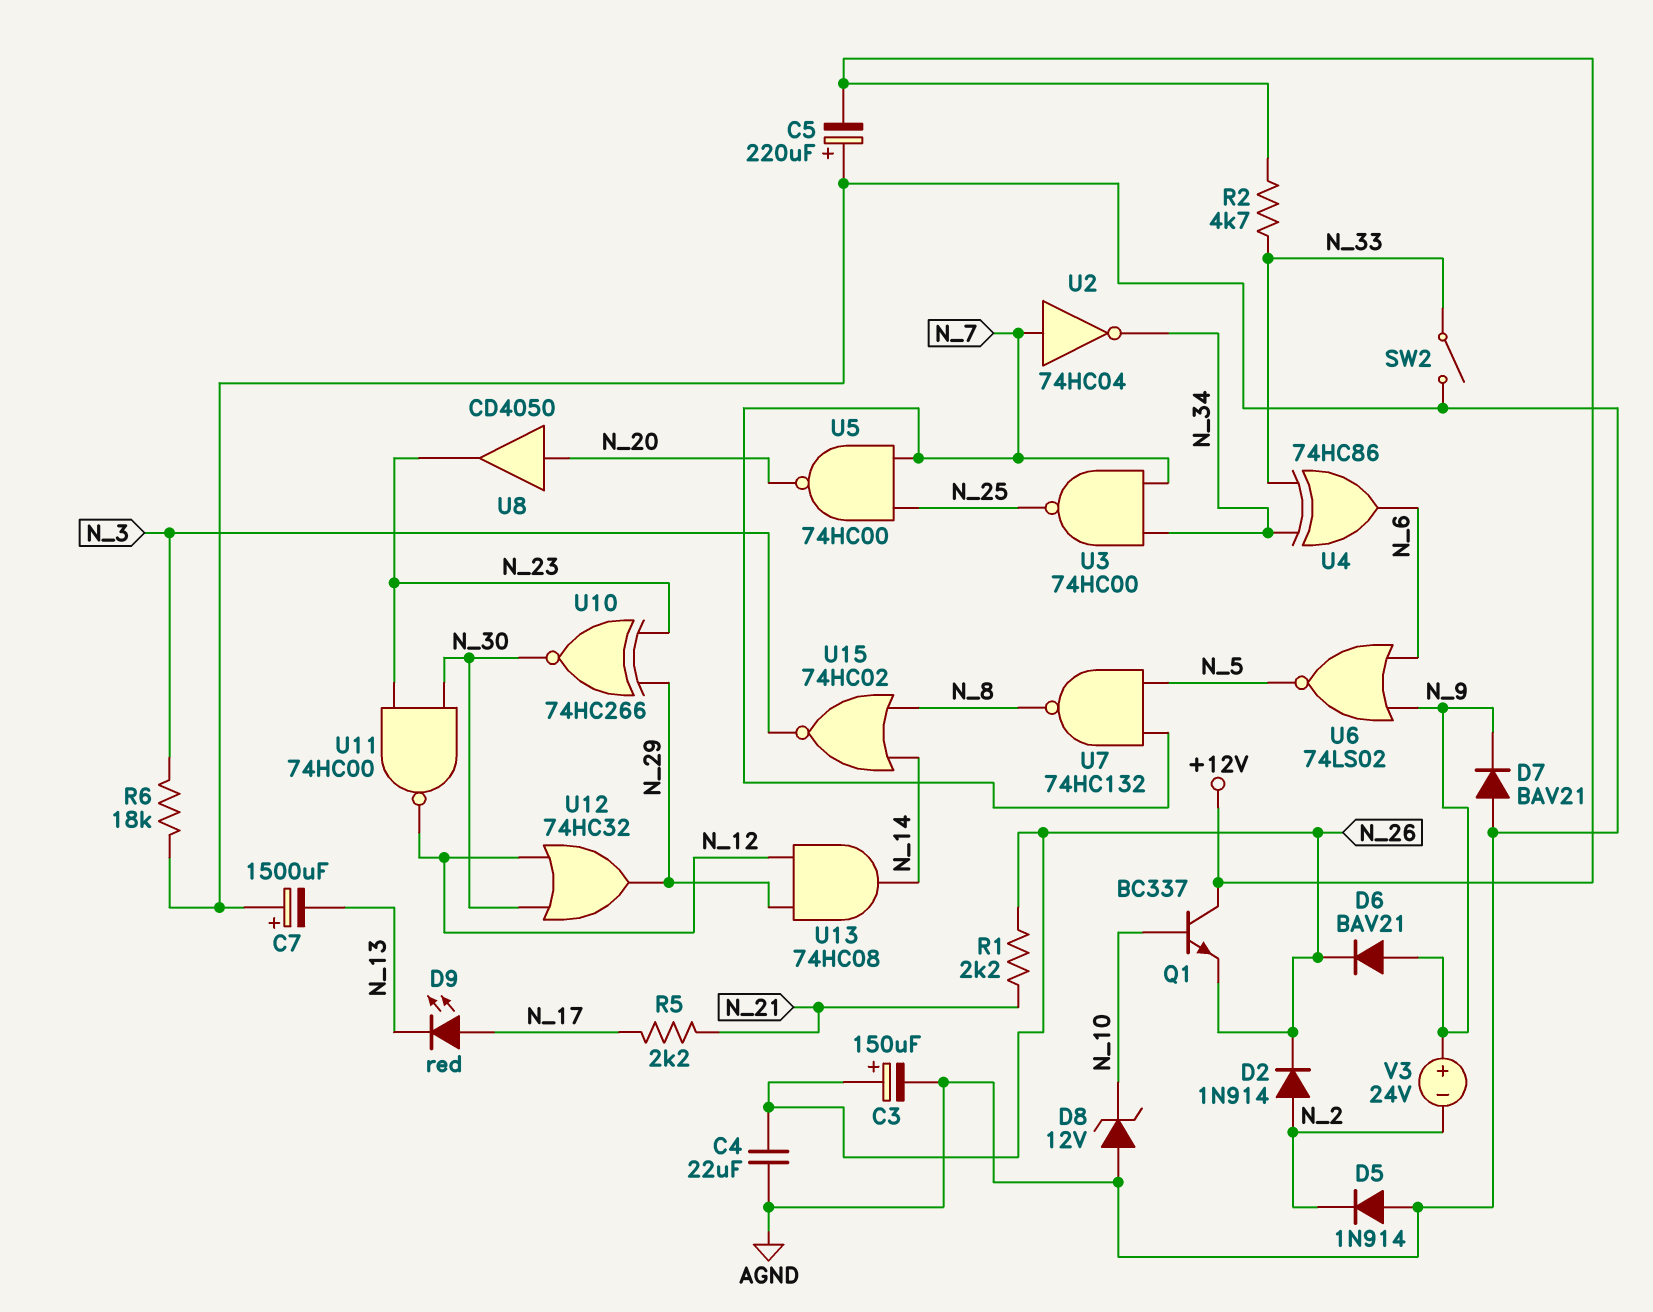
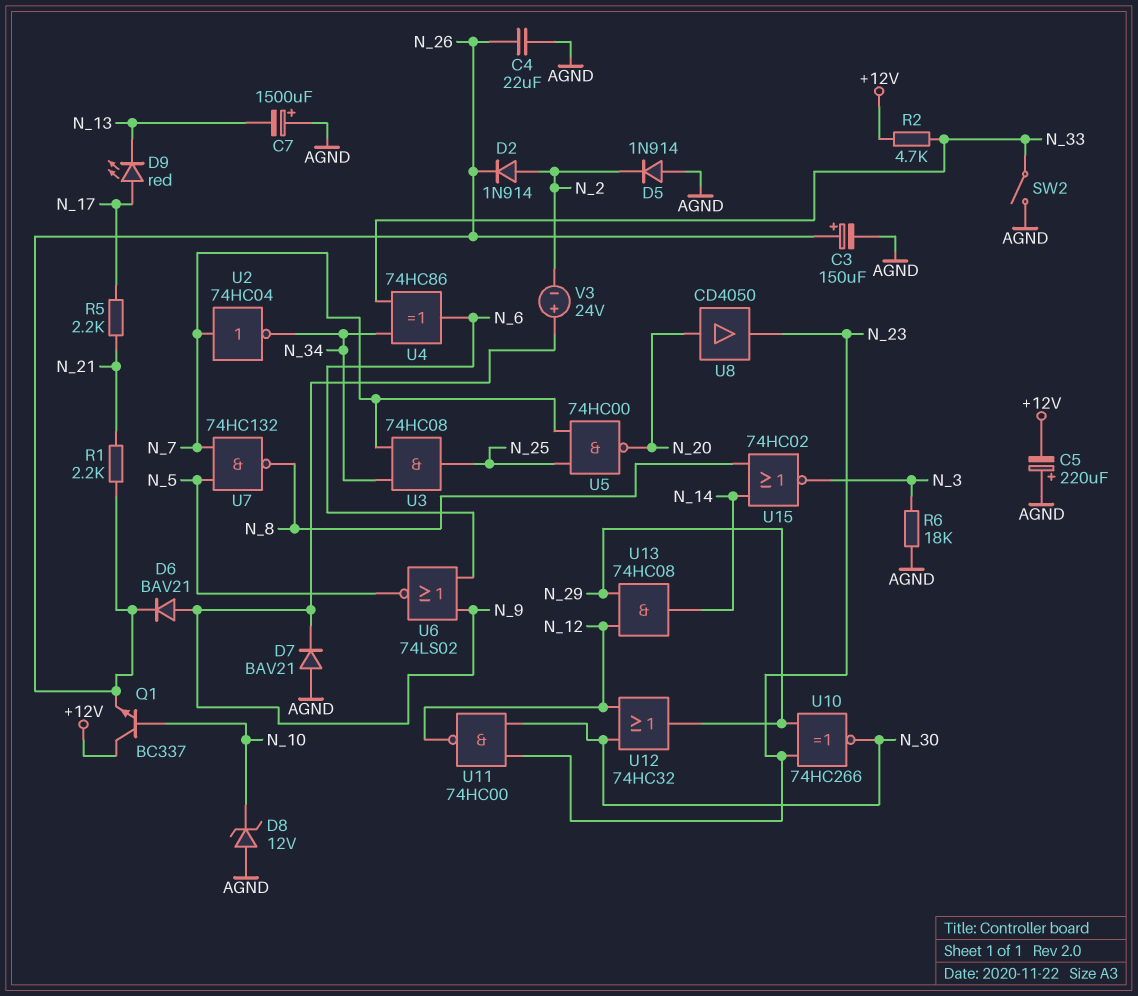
U3: NAND 74HC00 (in N_7, in N_34, out N_25) -> AND 74HC08 (in N_7, in N_34, out N_25)

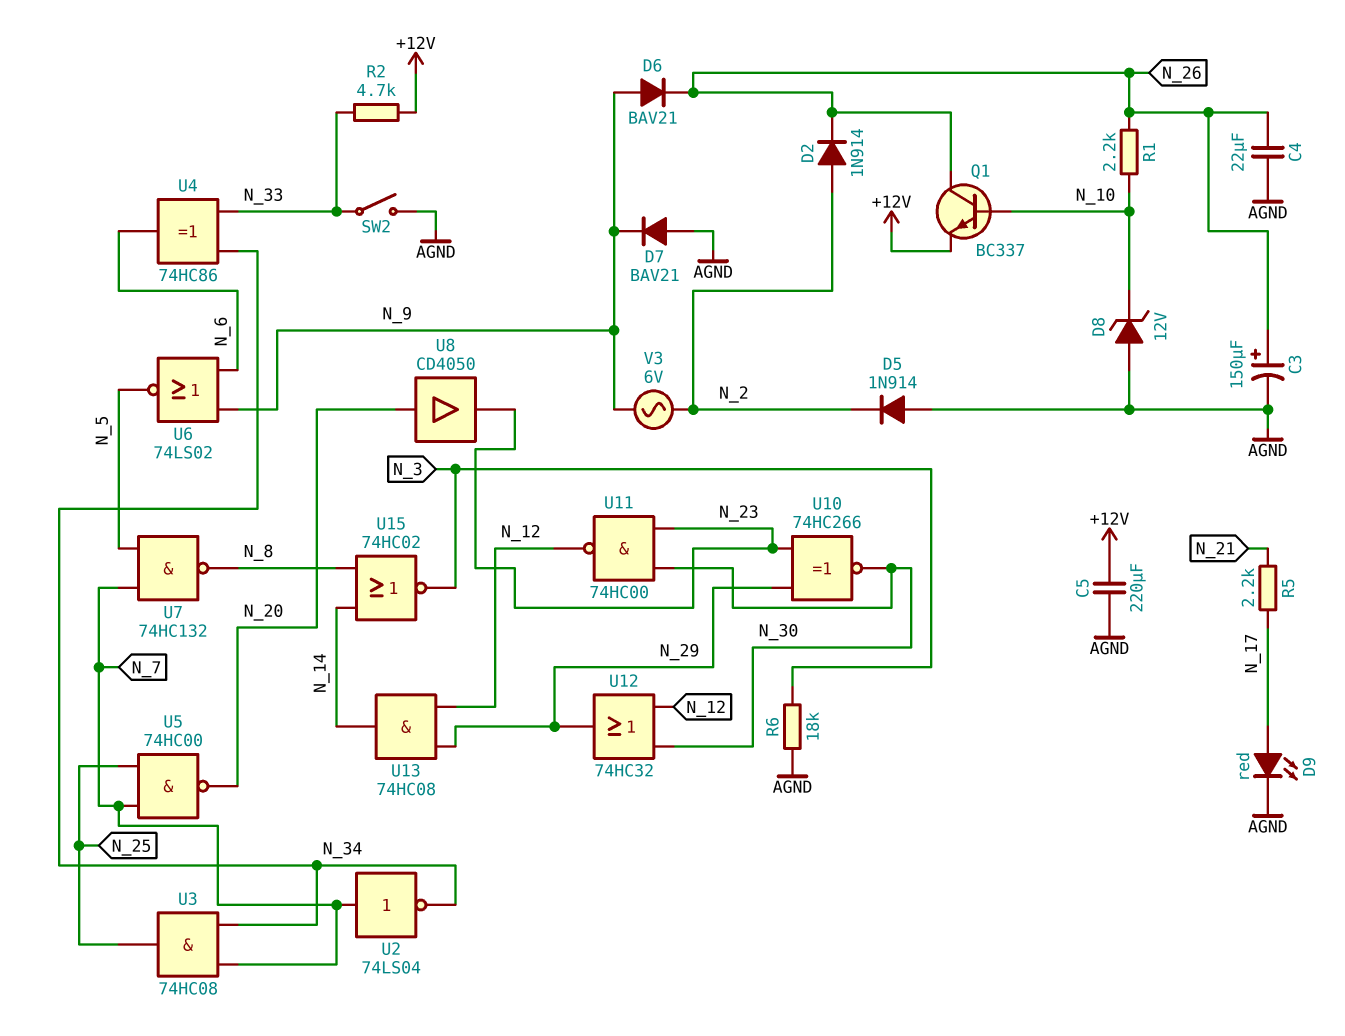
C5: 220uF (plus AGND, minus +12V) -> 220uF (+12V, AGND)
C7: 1500uF (plus AGND, minus N_13) -> none
D9: LED red (A N_17, K N_13) -> LED red (A N_17, K AGND)
Q1: NPN BC337 (B N_10, C +12V, E N_26) -> NPN BC337 (B N_10, C N_26, E +12V)
R1: 2.2k (N_21, N_26) -> 2.2k (N_10, N_26)
U2: NOT 74HC04 (in N_7, out N_34) -> NOT 74LS04 (in N_7, out N_34)
V3: 24V (plus N_9, minus N_2) -> AC 6V (N_2, N_9)

